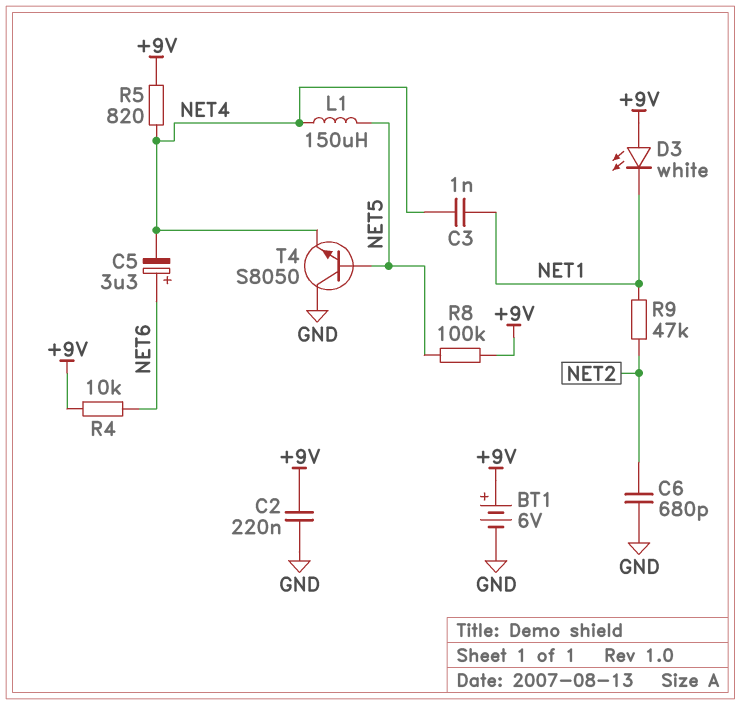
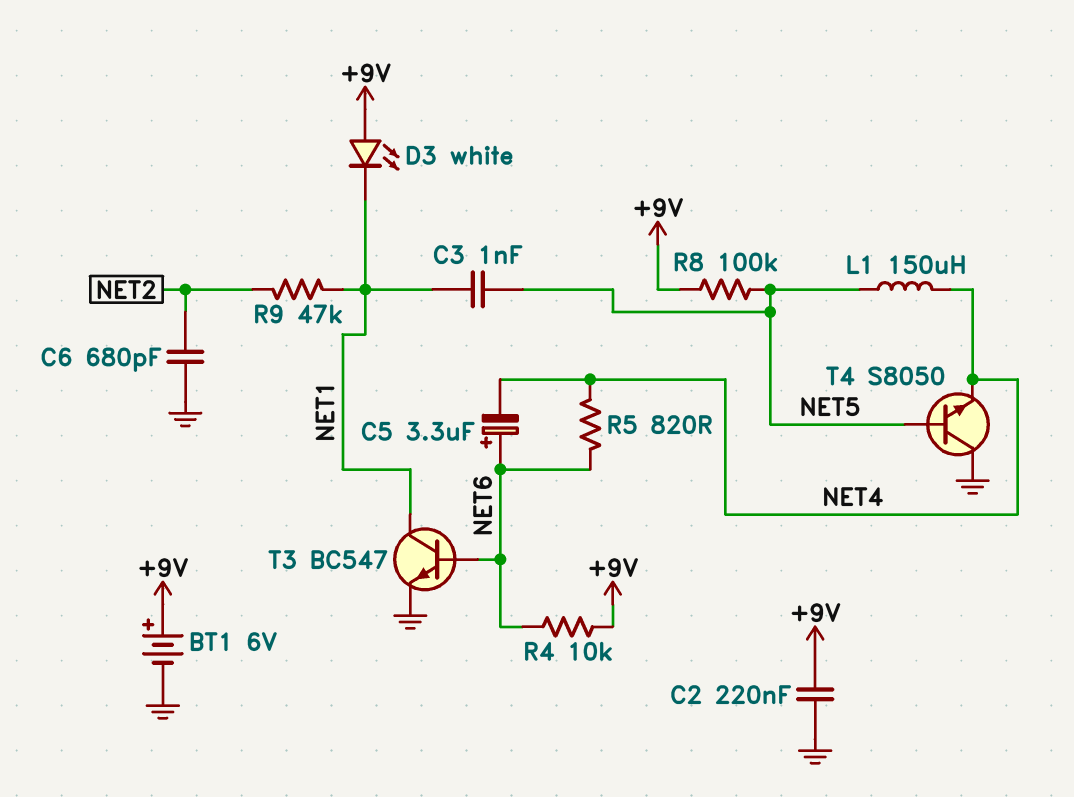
C3: 1nF (NET1, NET4) -> 1nF (NET1, NET5)
R5: 820 (+9V, NET4) -> 820 (NET4, NET6)
T3: none -> NPN BC547 (B NET6, C NET1, E GND)

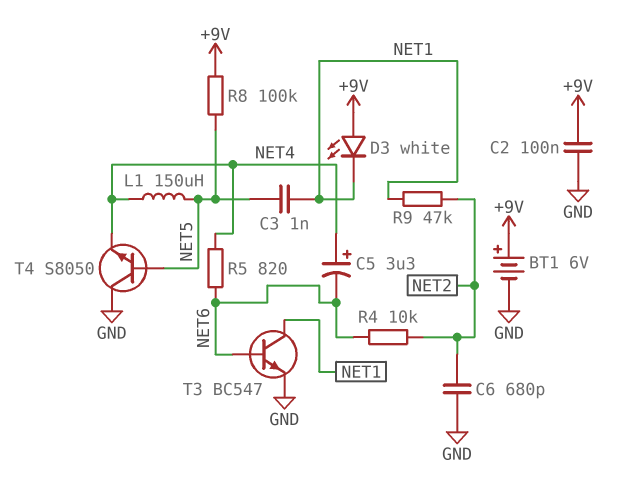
C2: 220nF (+9V, GND) -> 100nF (+9V, GND)
C5: 3.3uF (plus NET6, minus NET4) -> 3.3uF (plus NET4, minus NET6)
R4: 10k (+9V, NET6) -> 10k (NET2, NET6)

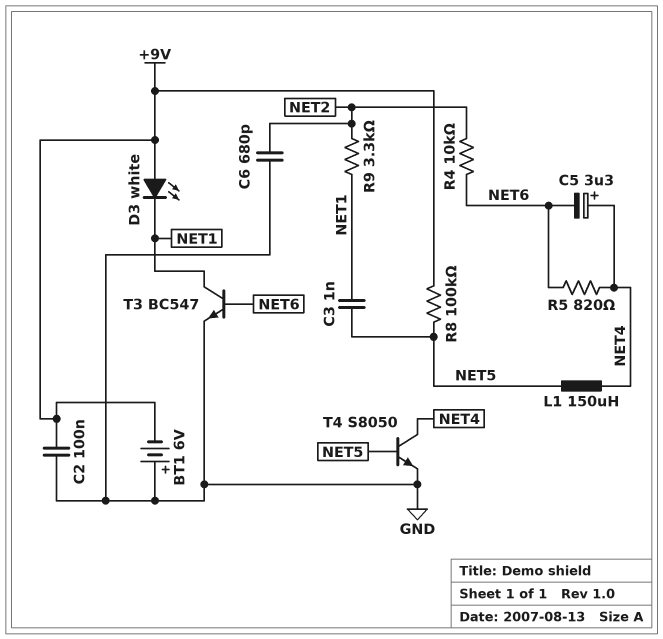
BT1: 6V (plus +9V, minus GND) -> 6V (plus GND, minus +9V)
R9: 47k (NET1, NET2) -> 3.3k (NET1, NET2)
T4: NPN S8050 (B NET5, C GND, E NET4) -> NPN S8050 (B NET5, C NET4, E GND)

